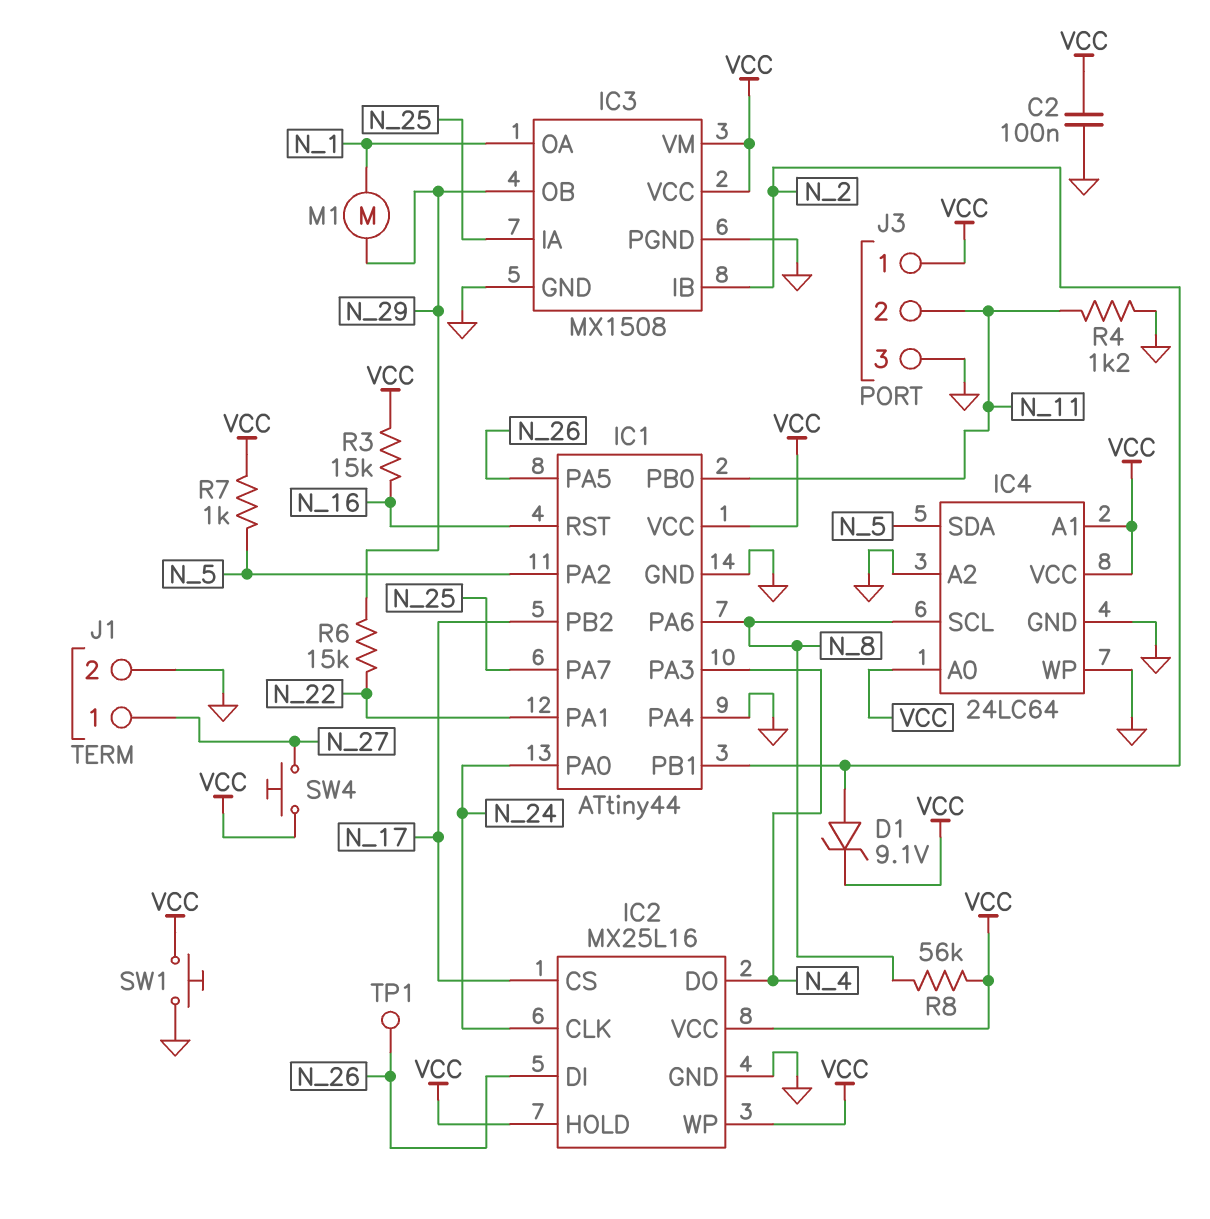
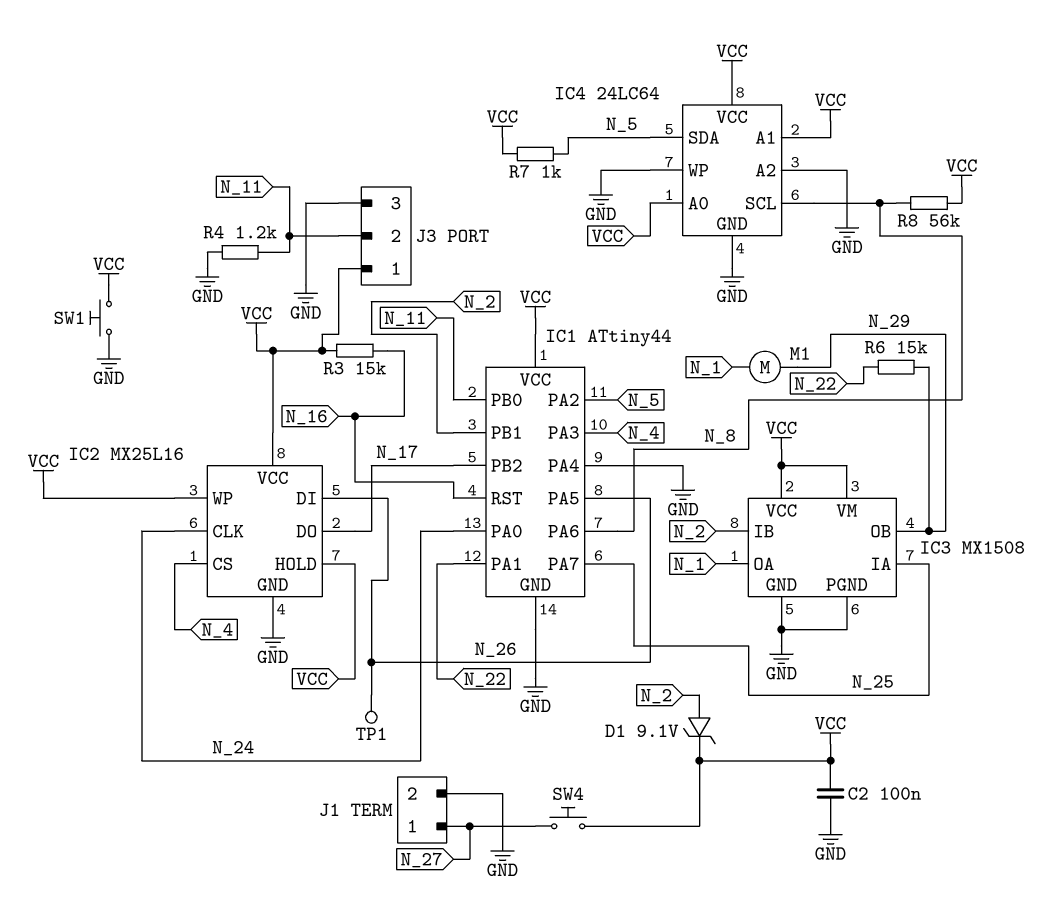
IC2 pin CS: N_17 -> N_4
IC2 pin DO: N_4 -> N_17

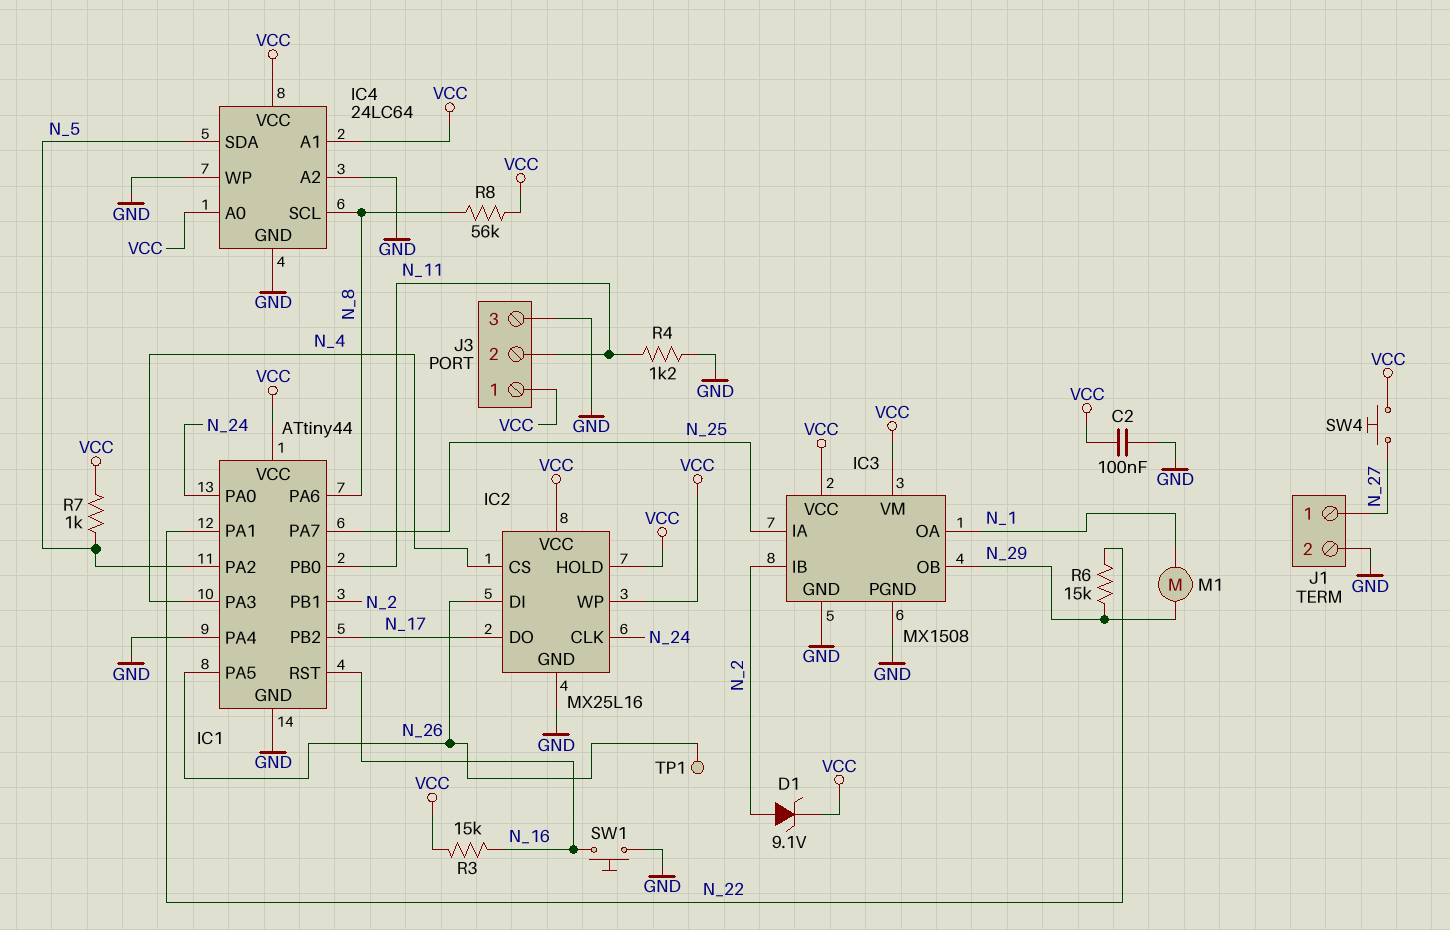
SW1: button (GND, VCC) -> button (GND, N_16)

